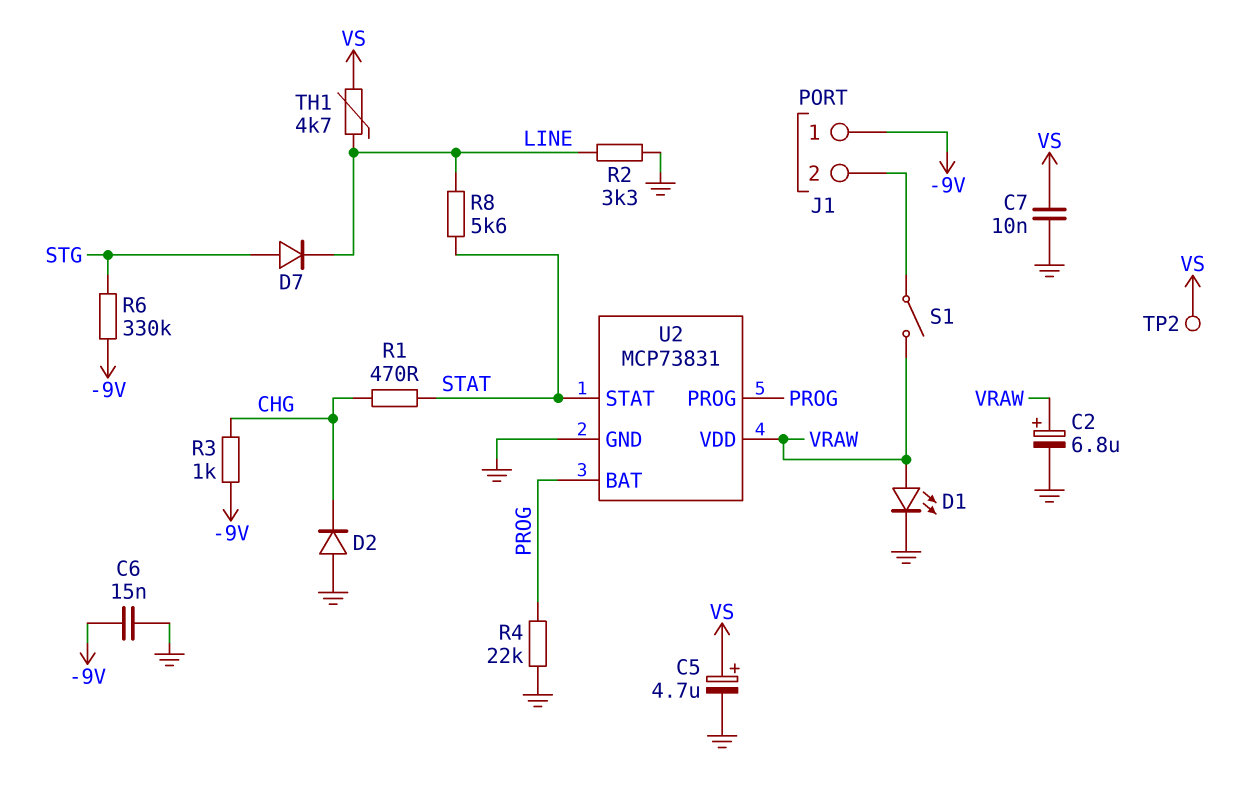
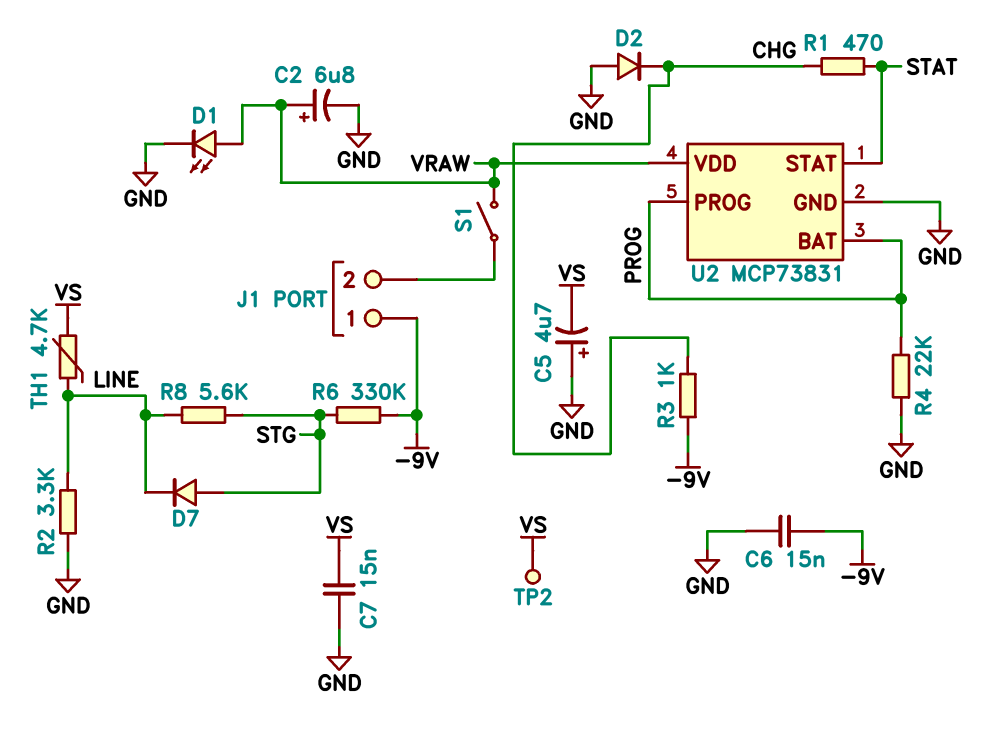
C5: 4.7uF (plus VS, minus GND) -> 4.7uF (plus GND, minus VS)
C7: 10nF (GND, VS) -> 15nF (GND, VS)
R8: 5.6k (LINE, STAT) -> 5.6k (LINE, STG)

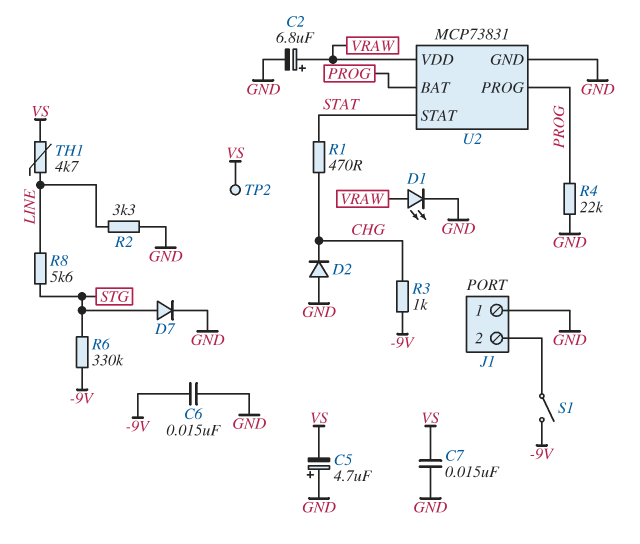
D7: diode (A STG, K LINE) -> diode (A STG, K GND)
J1 pin 1: -9V -> GND
S1: switch (J1/2, VRAW) -> switch (-9V, J1/2)

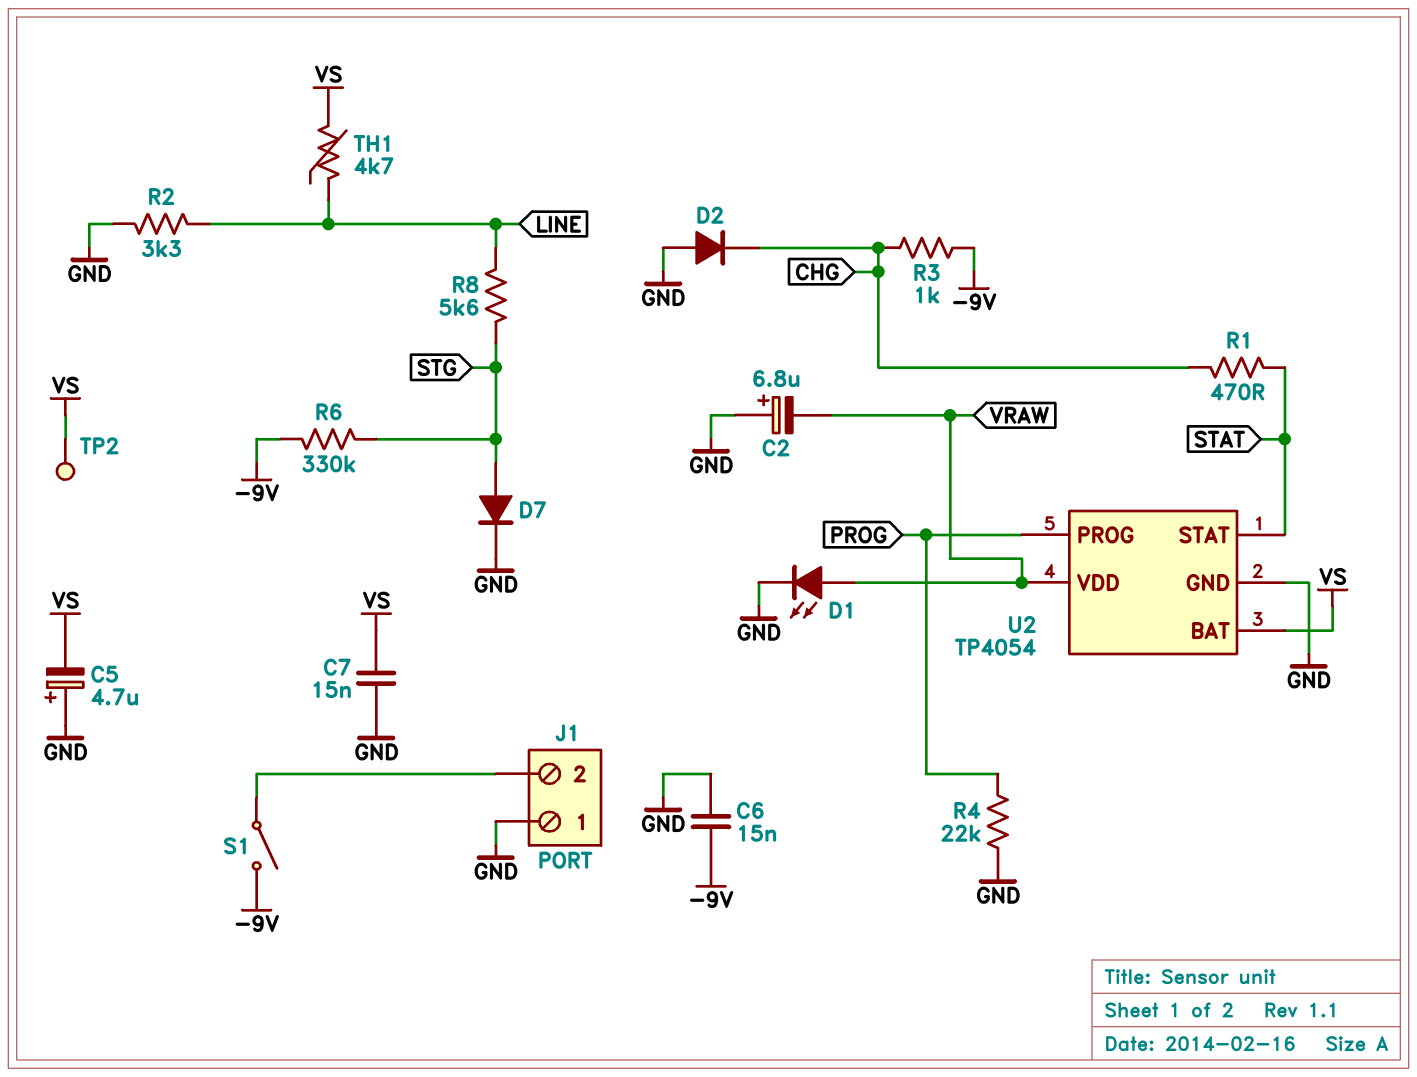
C2: 6.8uF (plus VRAW, minus GND) -> 6.8uF (plus GND, minus VRAW)
U2: MCP73831 -> TP4054
U2 pin BAT: PROG -> VS

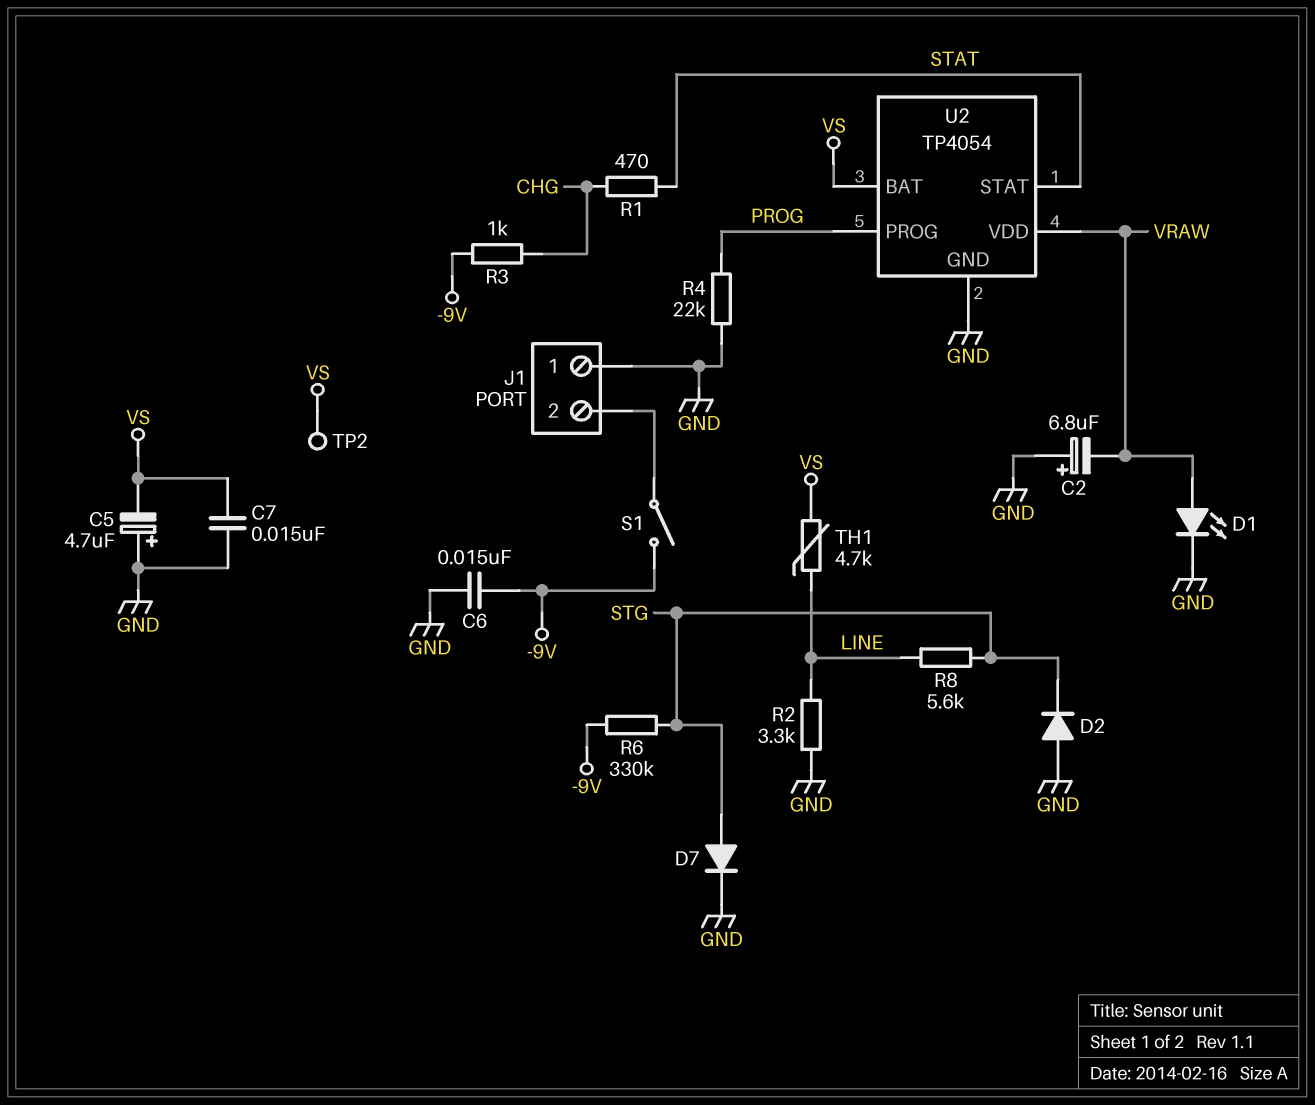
D2: diode (A GND, K CHG) -> diode (A GND, K STG)

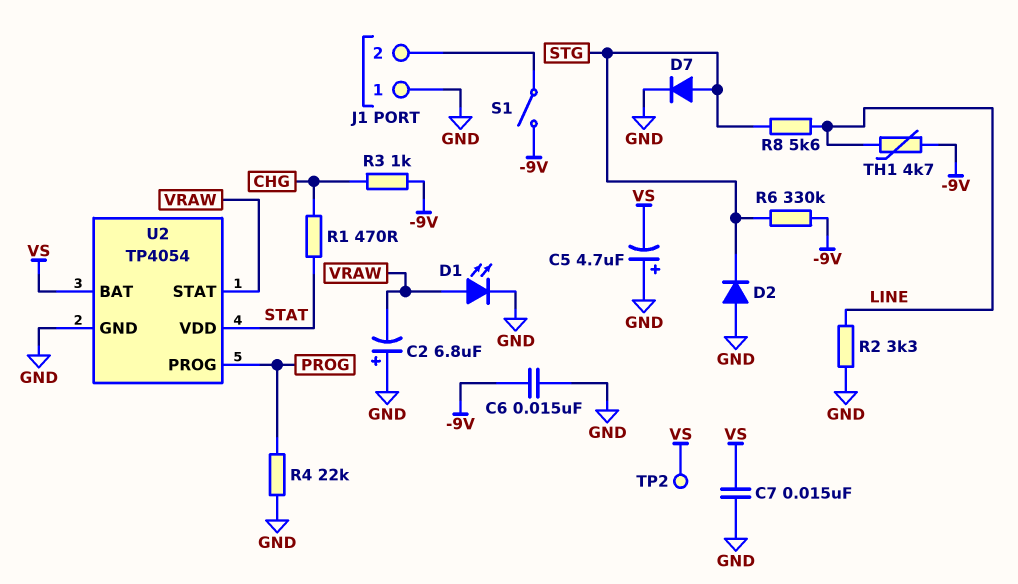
TH1: 4.7k (LINE, VS) -> 4.7k (-9V, LINE)
U2 pin STAT: STAT -> VRAW
U2 pin VDD: VRAW -> STAT

